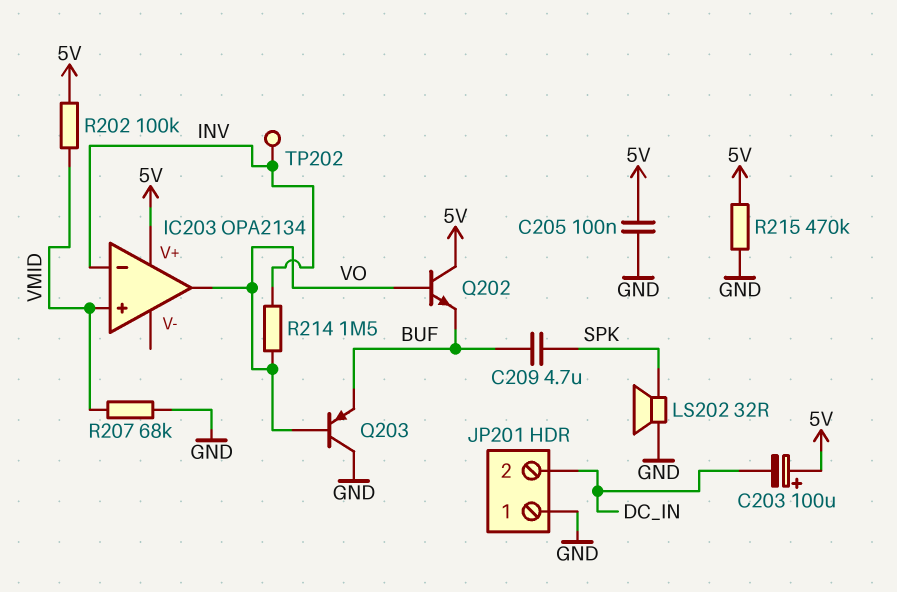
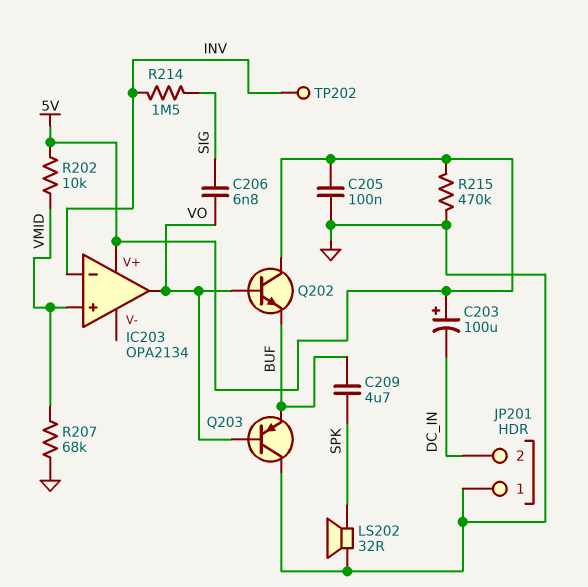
C206: none -> 6.8nF (SIG, VO)
R202: 100k (5V, VMID) -> 10k (5V, VMID)
R214: 1.5M (INV, VO) -> 1.5M (INV, SIG)

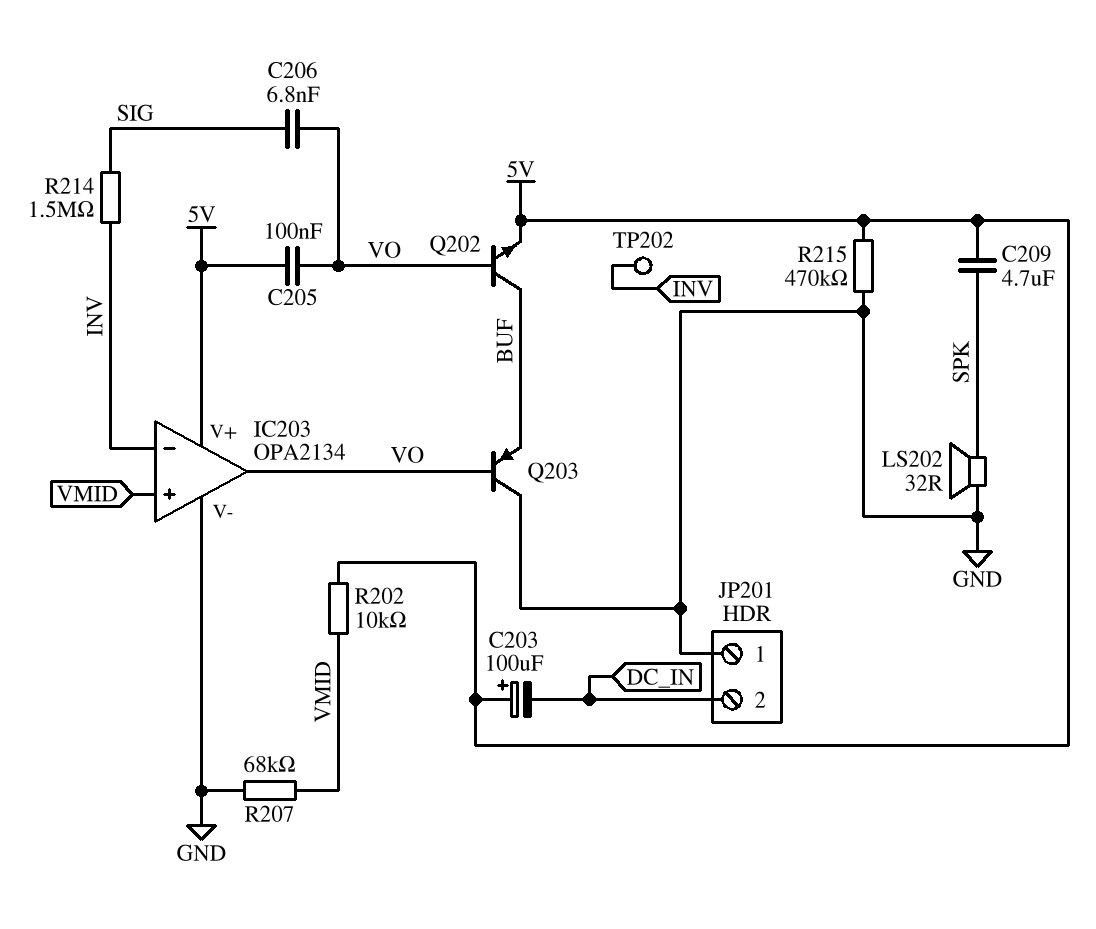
C205: 100nF (5V, GND) -> 100nF (5V, VO)
C209: 4.7uF (BUF, SPK) -> 4.7uF (5V, SPK)
IC203 pin V-: none -> GND
Q202: NPN (B VO, C 5V, E BUF) -> NPN (B VO, C BUF, E 5V)

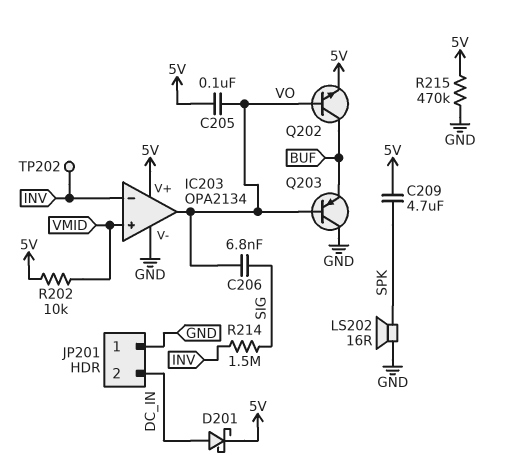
C203: 100uF (plus 5V, minus DC_IN) -> none
D201: none -> schottky (A DC_IN, K 5V)
LS202: speaker 32R (GND, SPK) -> speaker 16R (GND, SPK)
R207: 68k (GND, VMID) -> none

